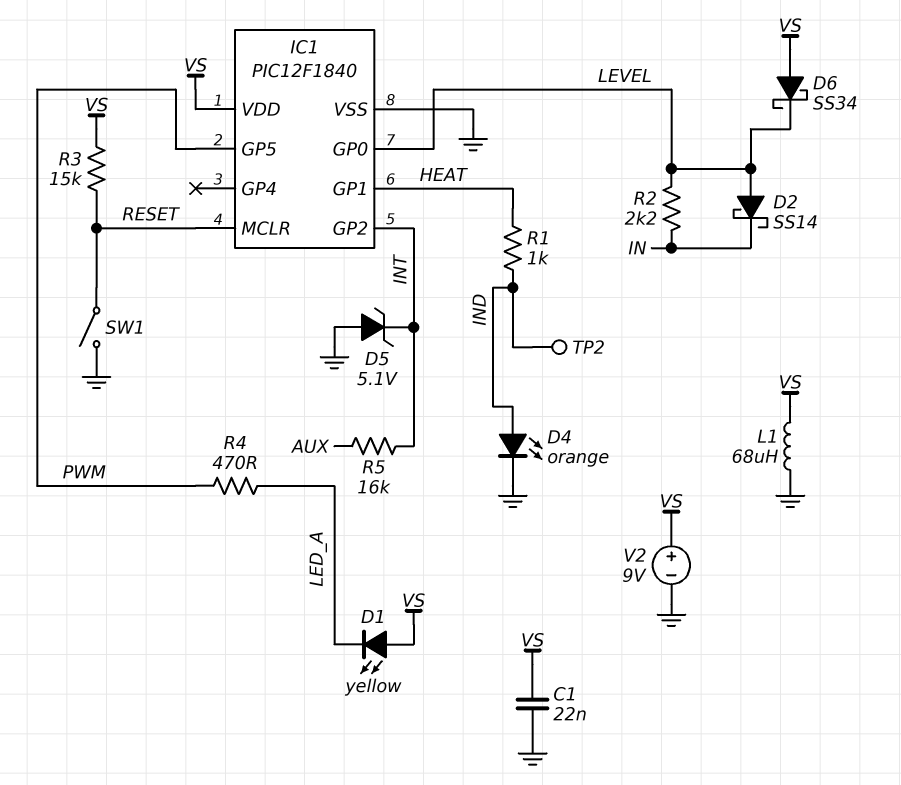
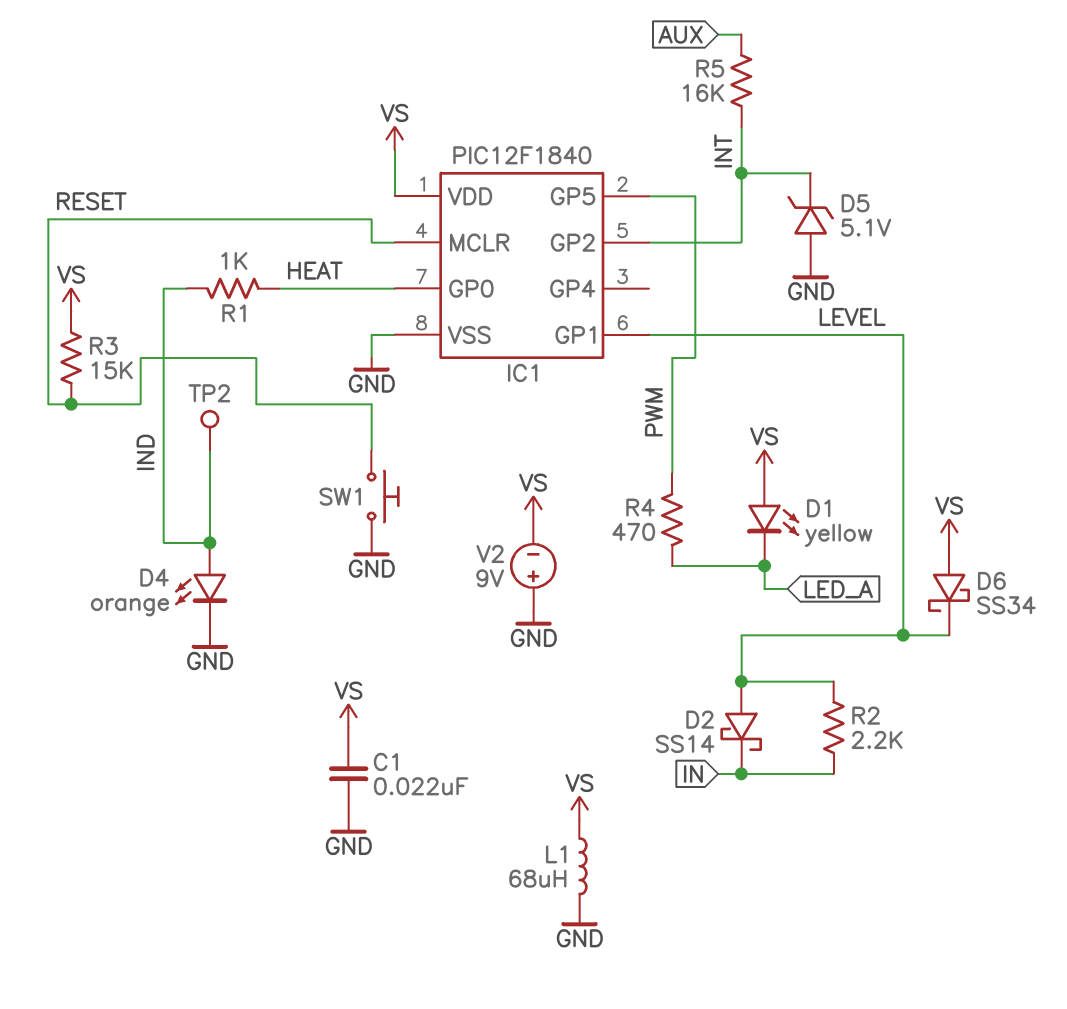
IC1 pin GP0: LEVEL -> HEAT
IC1 pin GP1: HEAT -> LEVEL
SW1: switch (GND, RESET) -> button (GND, RESET)
V2: 9V (plus VS, minus GND) -> 9V (plus GND, minus VS)

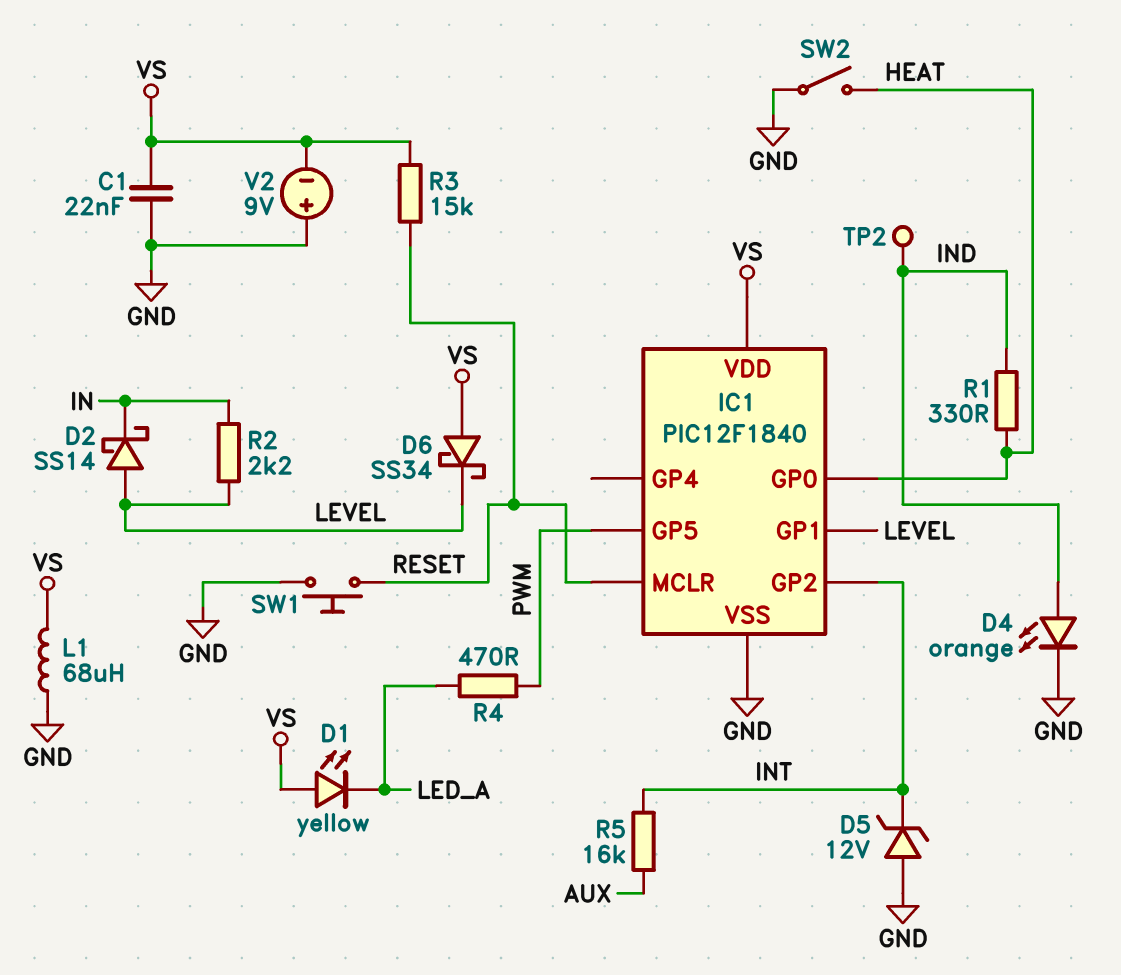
D5: zener 5.1V (A GND, K INT) -> zener 12V (A GND, K INT)
R1: 1k (HEAT, IND) -> 330 (HEAT, IND)
SW2: none -> switch (GND, HEAT)

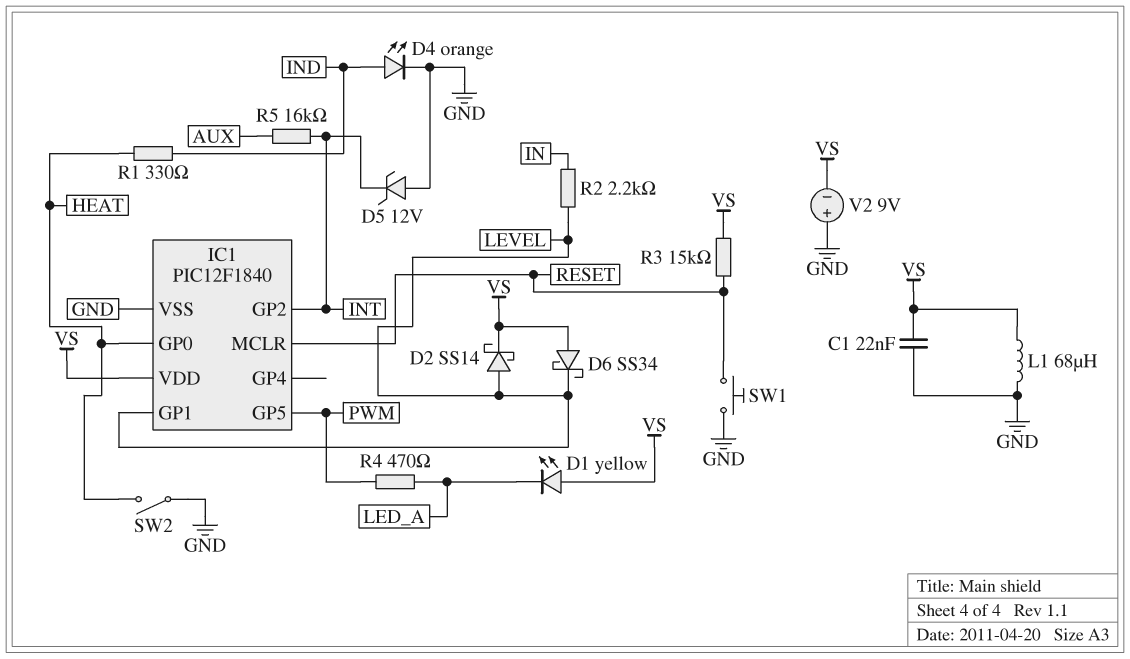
D2: schottky SS14 (A LEVEL, K IN) -> schottky SS14 (A LEVEL, K VS)
TP2: test point (IND) -> none

